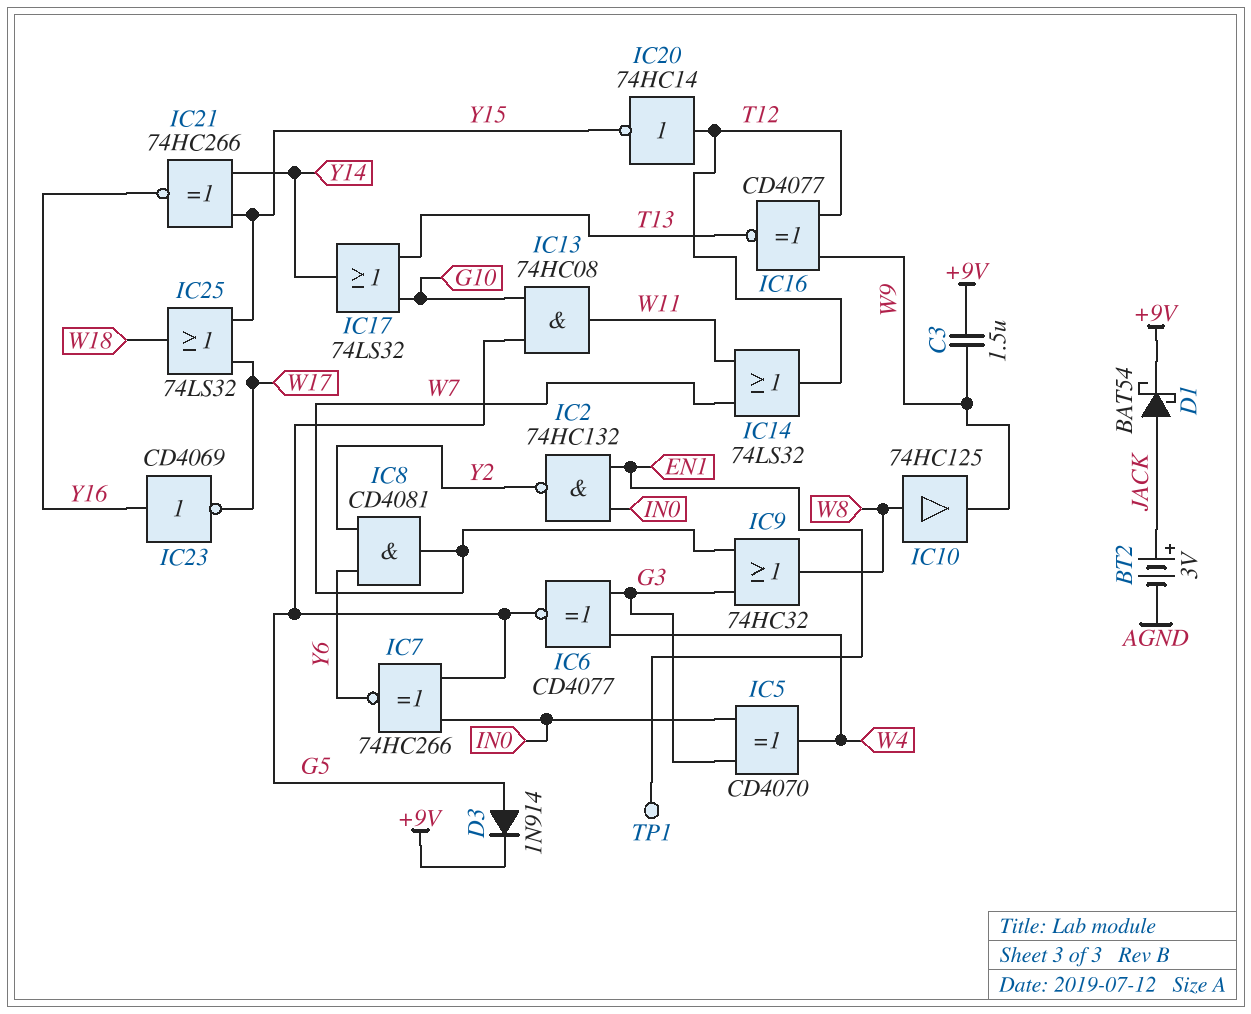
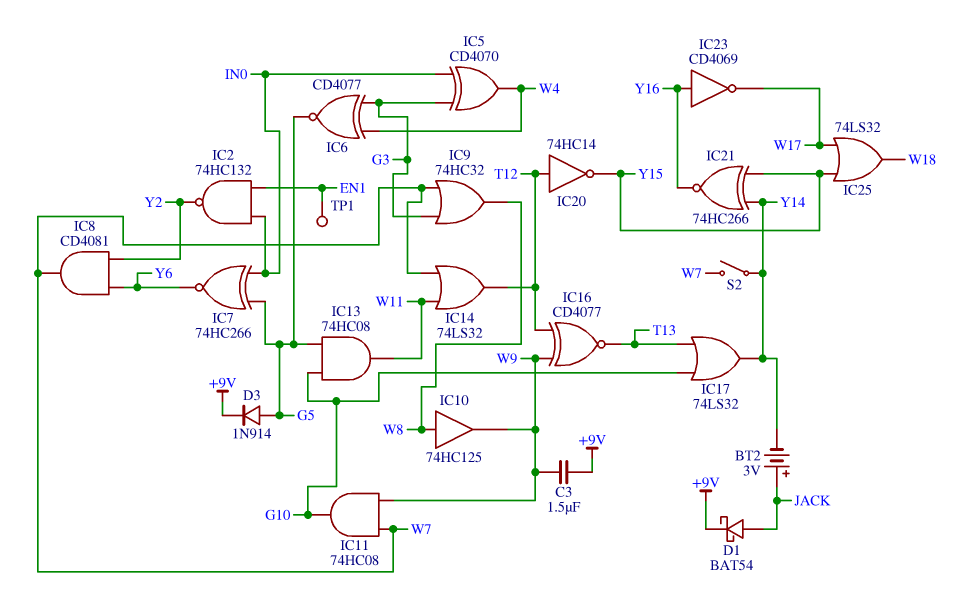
BT2: 3V (plus JACK, minus AGND) -> 3V (plus JACK, minus Y14)
IC11: none -> AND 74HC08 (in W7, in W9, out G10)
S2: none -> switch (W7, Y14)

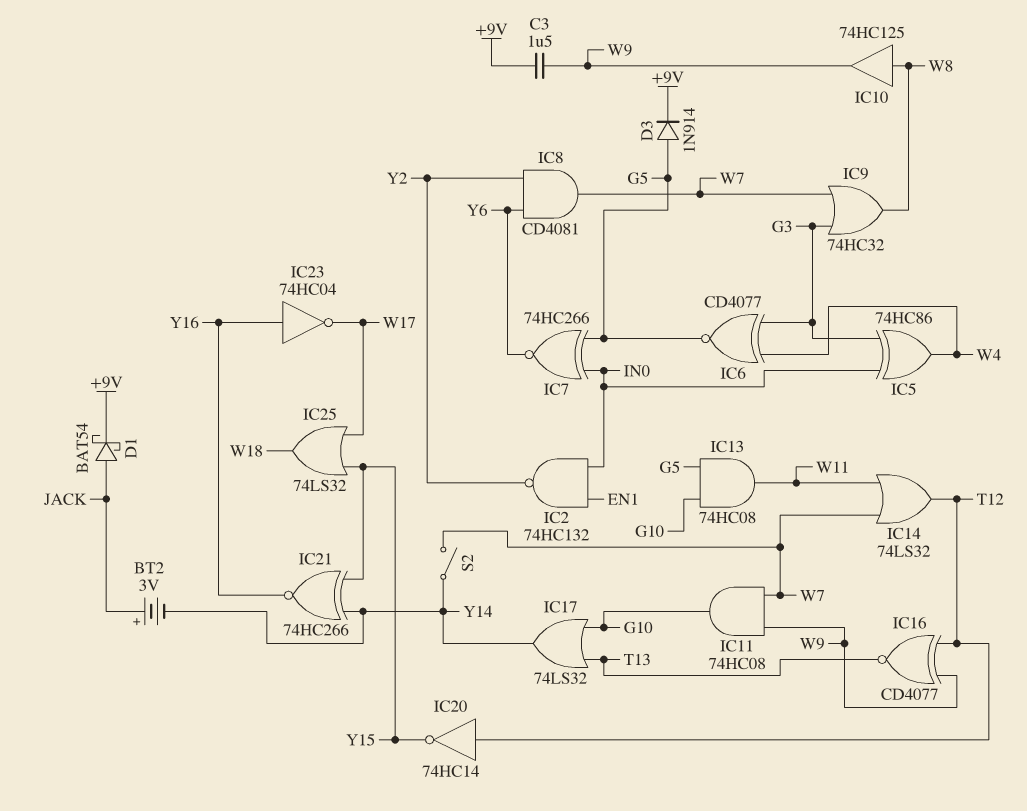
IC5: XOR CD4070 (in G3, in IN0, out W4) -> XOR 74HC86 (in G3, in IN0, out W4)
IC23: NOT CD4069 (in Y16, out W17) -> NOT 74HC04 (in Y16, out W17)
TP1: test point (EN1) -> none

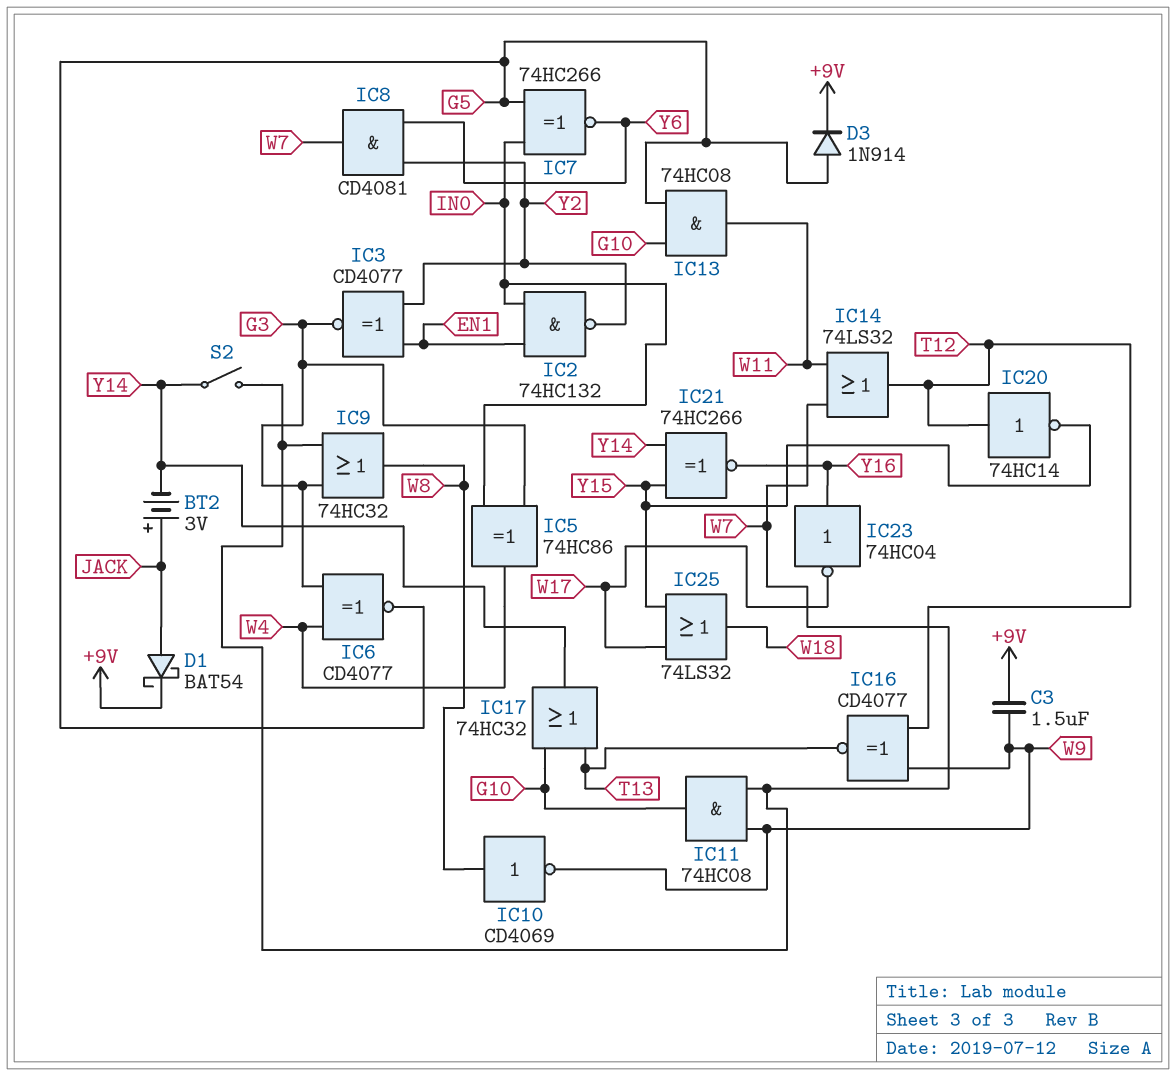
IC3: none -> XNOR CD4077 (in EN1, in Y2, out G3)
IC10: buffer 74HC125 (in W8, out W9) -> NOT CD4069 (in W8, out W9)
IC17: OR 74LS32 (in G10, in T13, out Y14) -> OR 74HC32 (in G10, in T13, out Y14)

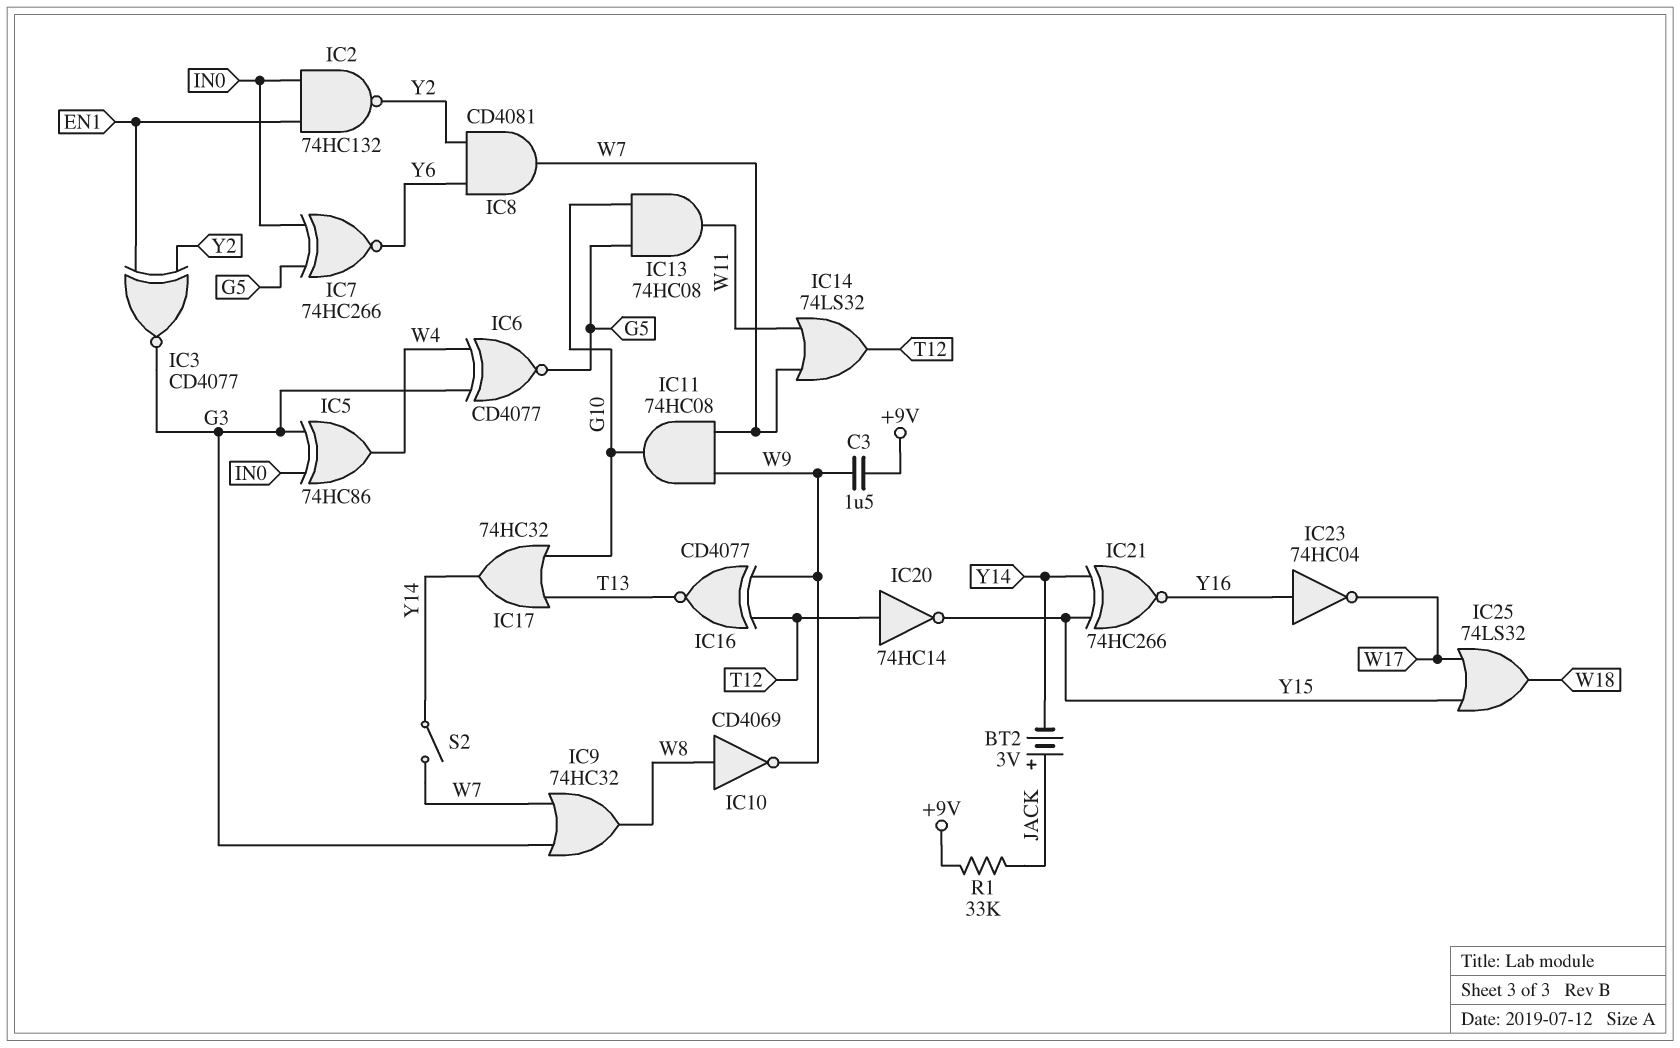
D1: schottky BAT54 (A JACK, K +9V) -> none
D3: diode 1N914 (A G5, K +9V) -> none
R1: none -> 33k (+9V, JACK)

